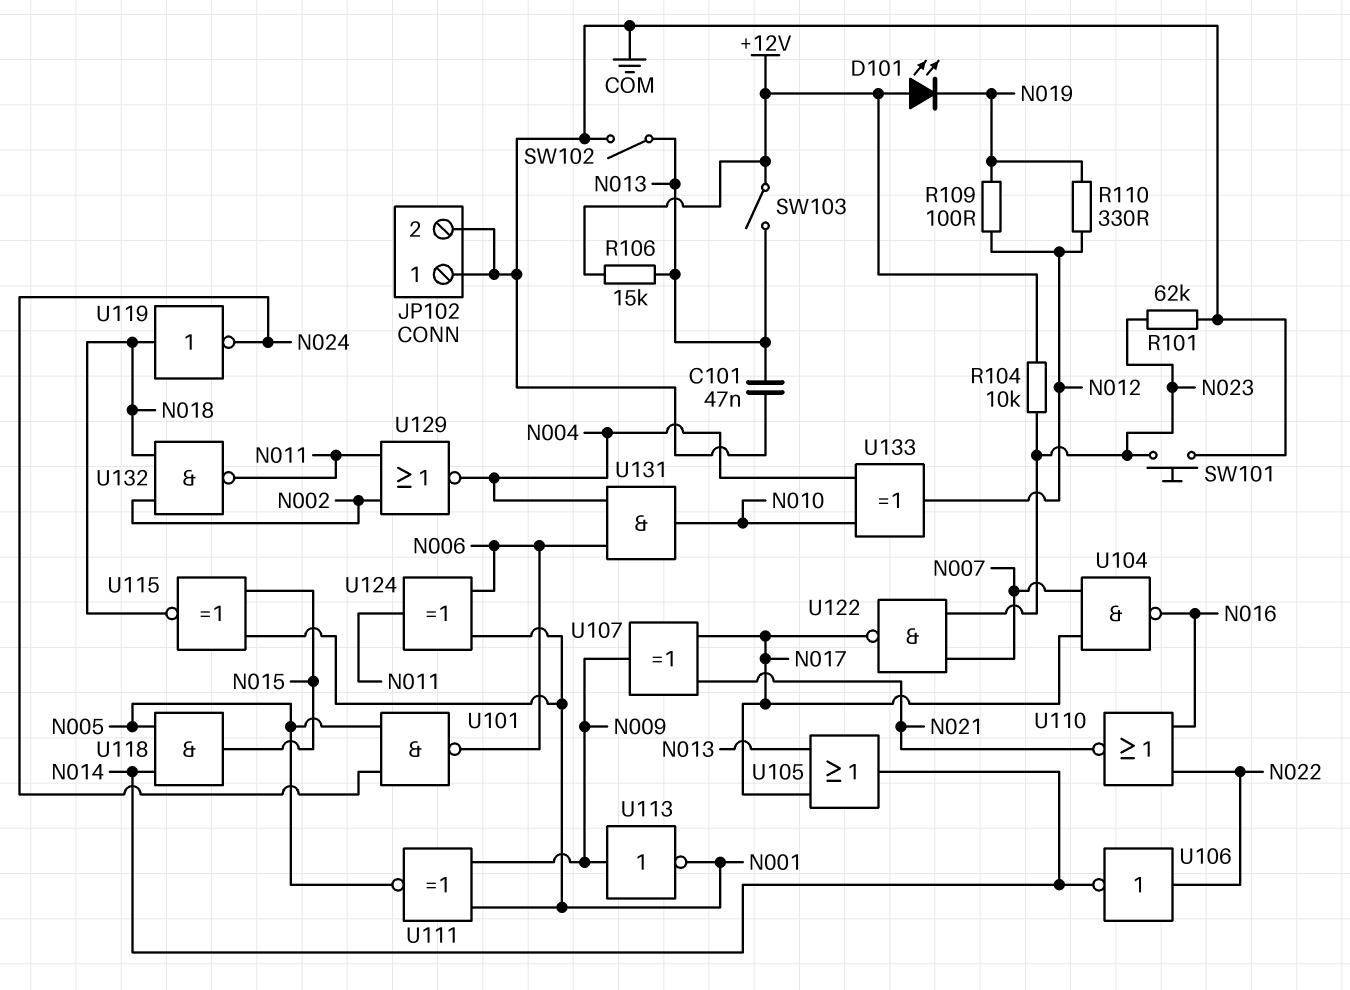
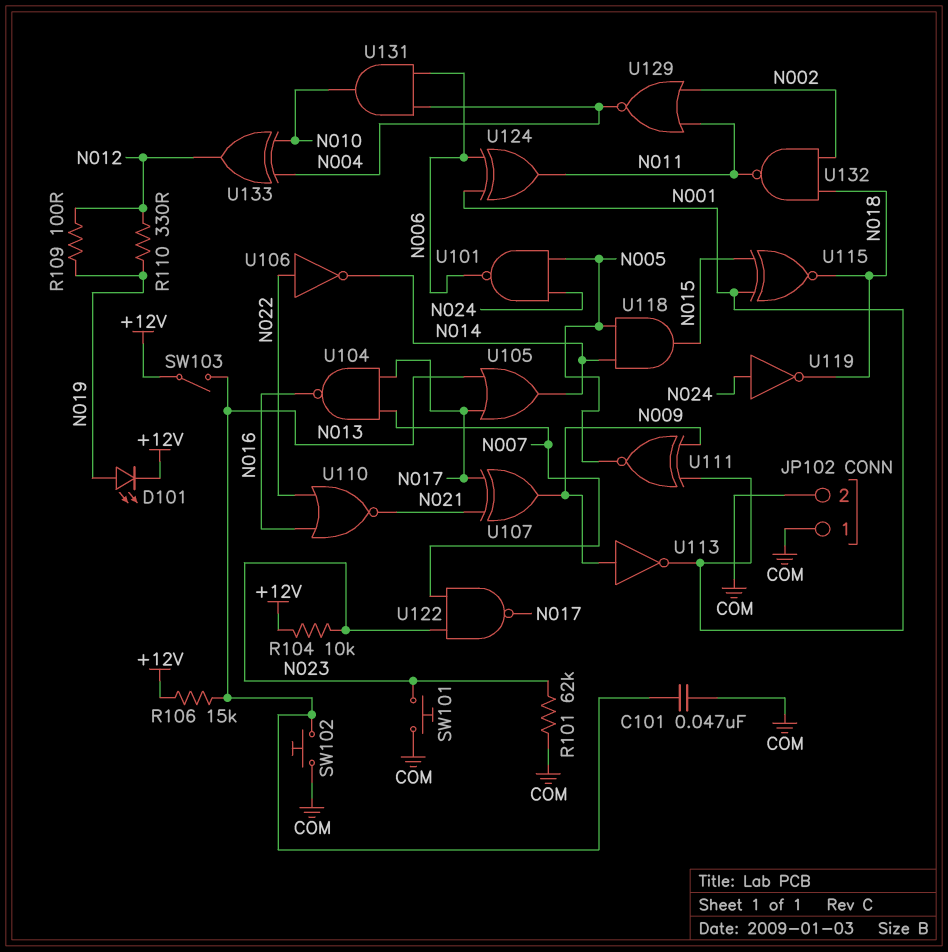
D101: LED (A +12V, K N019) -> LED (A N019, K +12V)
SW102: switch (COM, N013) -> button (COM, N013)
U119: NOT (in N018, out N024) -> NOT (in N024, out N018)

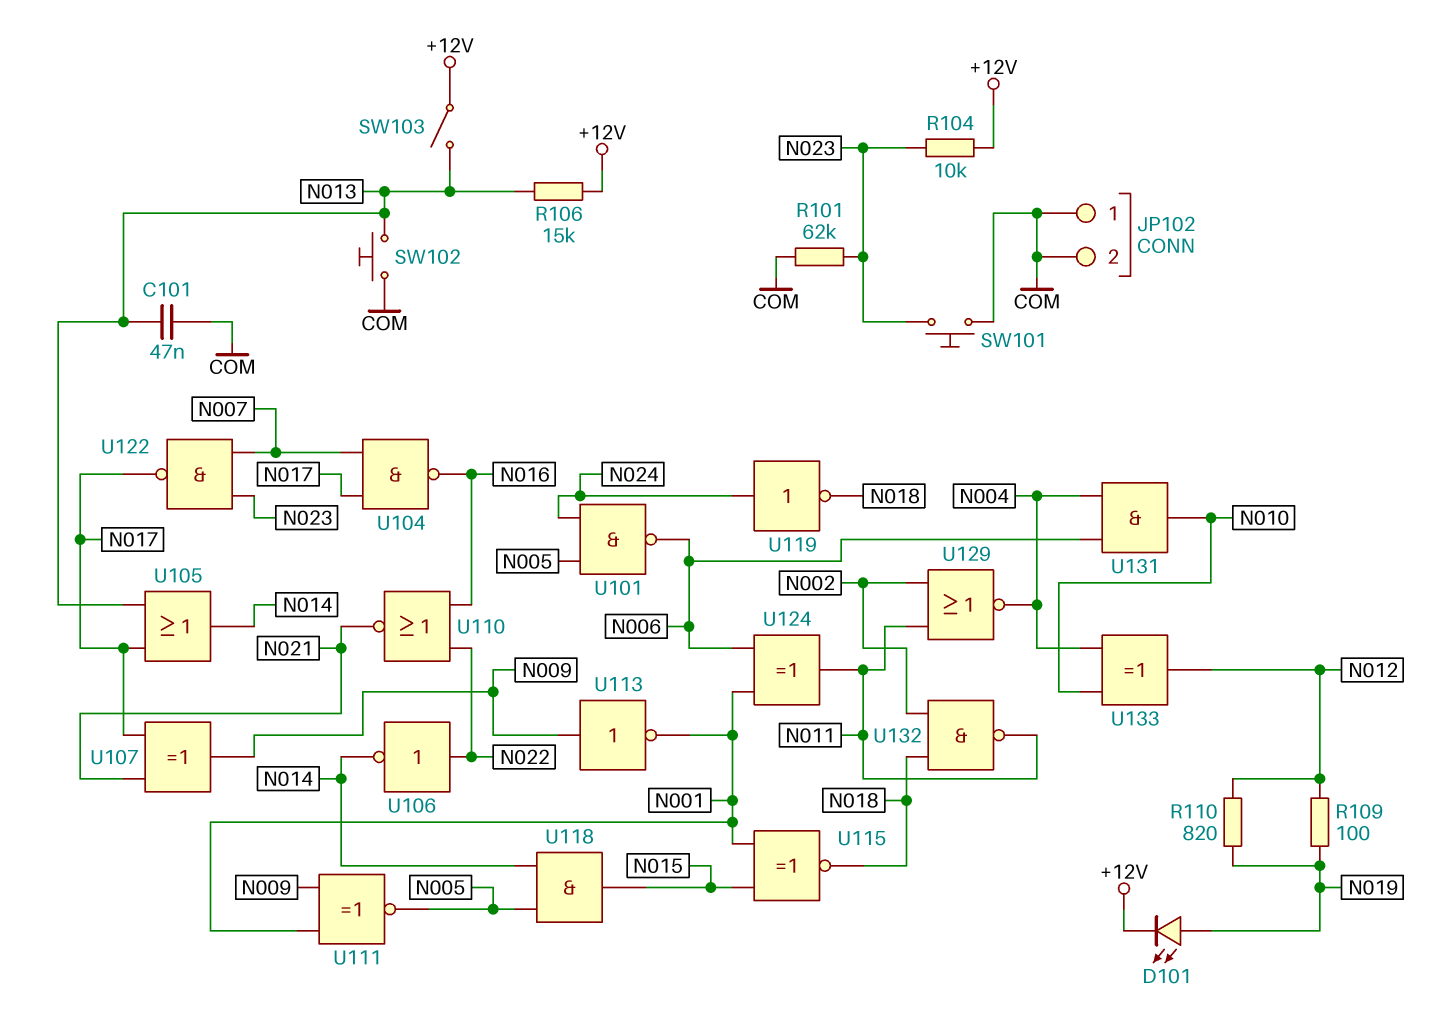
R110: 330 (N012, N019) -> 820 (N012, N019)

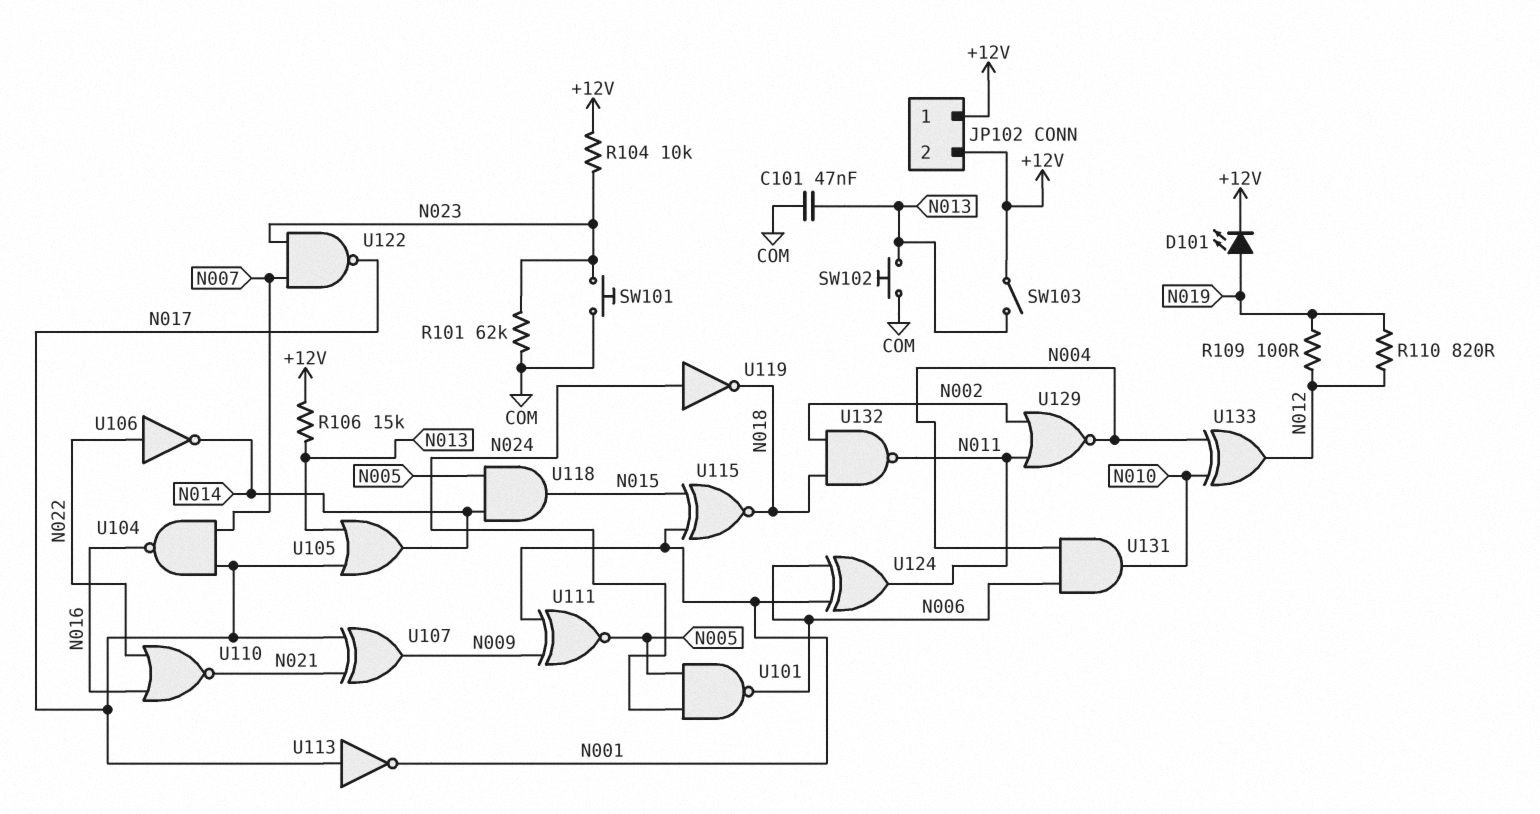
JP102 pin 1: COM -> +12V
JP102 pin 2: COM -> +12V
U113: NOT (in N009, out N001) -> NOT (in N017, out N001)

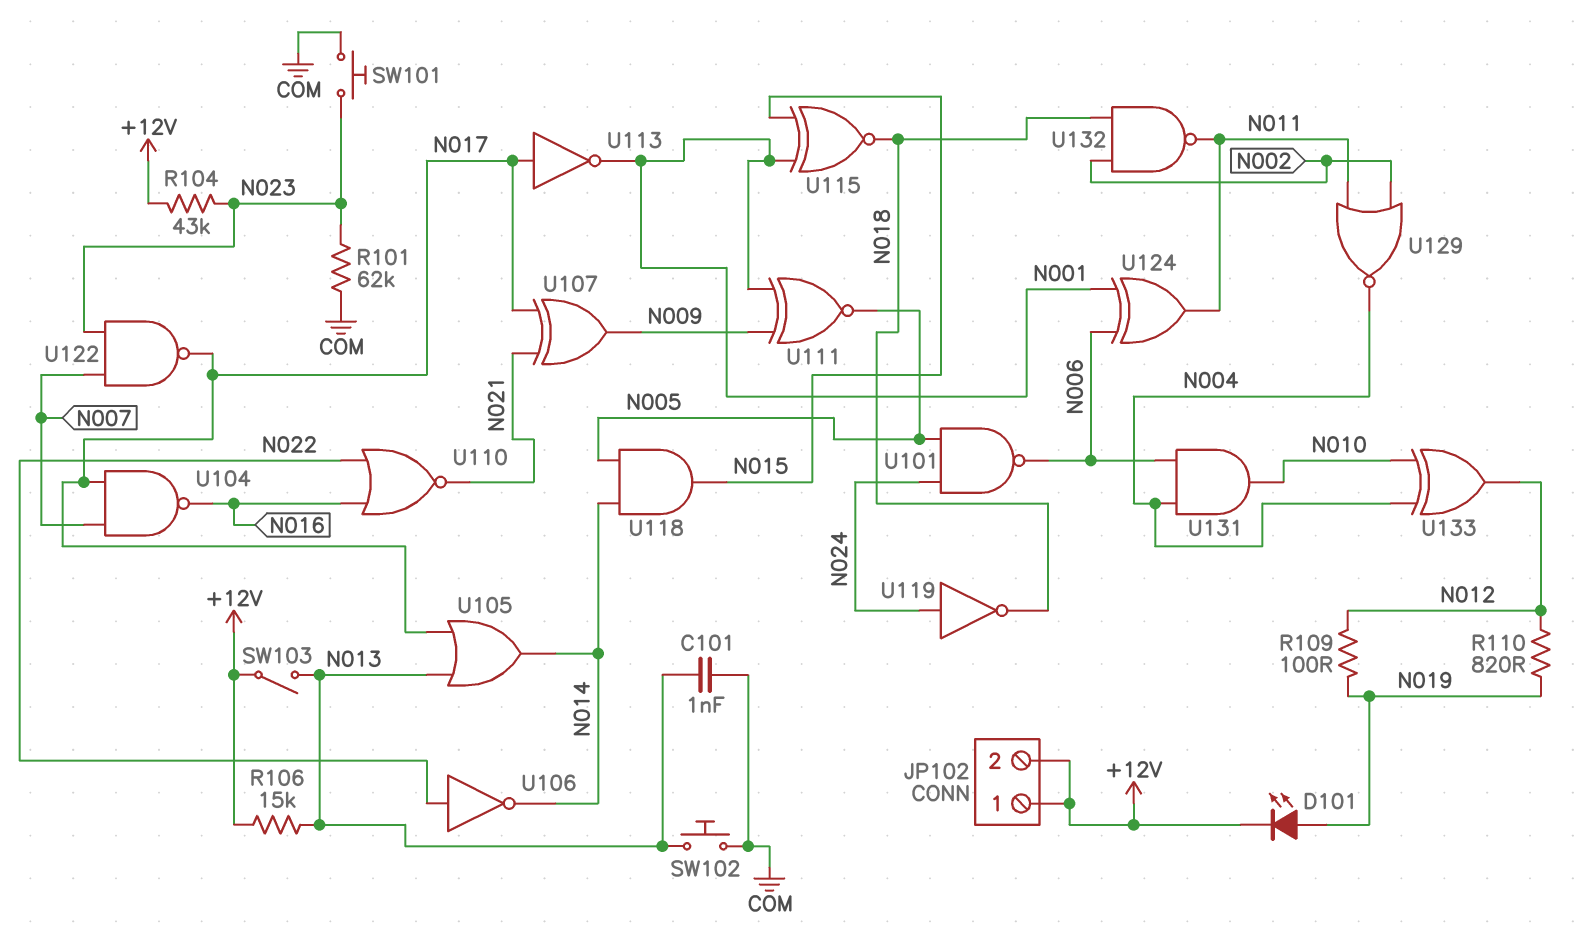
C101: 47nF (COM, N013) -> 1nF (COM, N013)
R104: 10k (+12V, N023) -> 43k (+12V, N023)

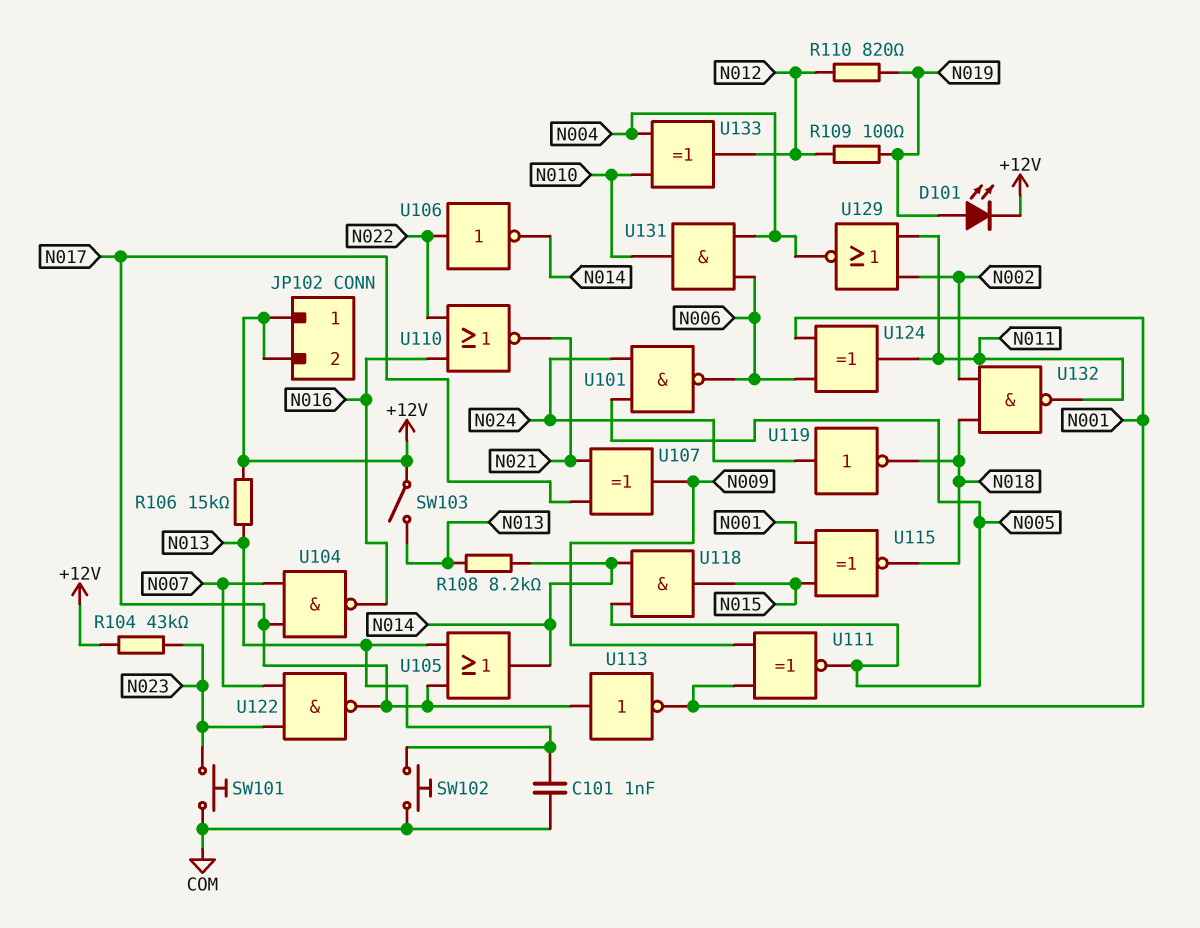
R101: 62k (COM, N023) -> none
R108: none -> 8.2k (N013, N014)

